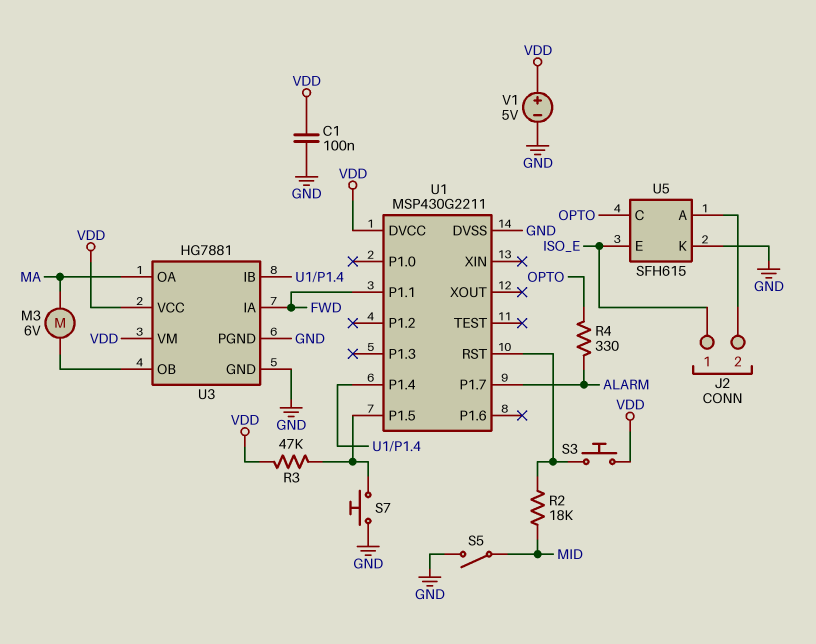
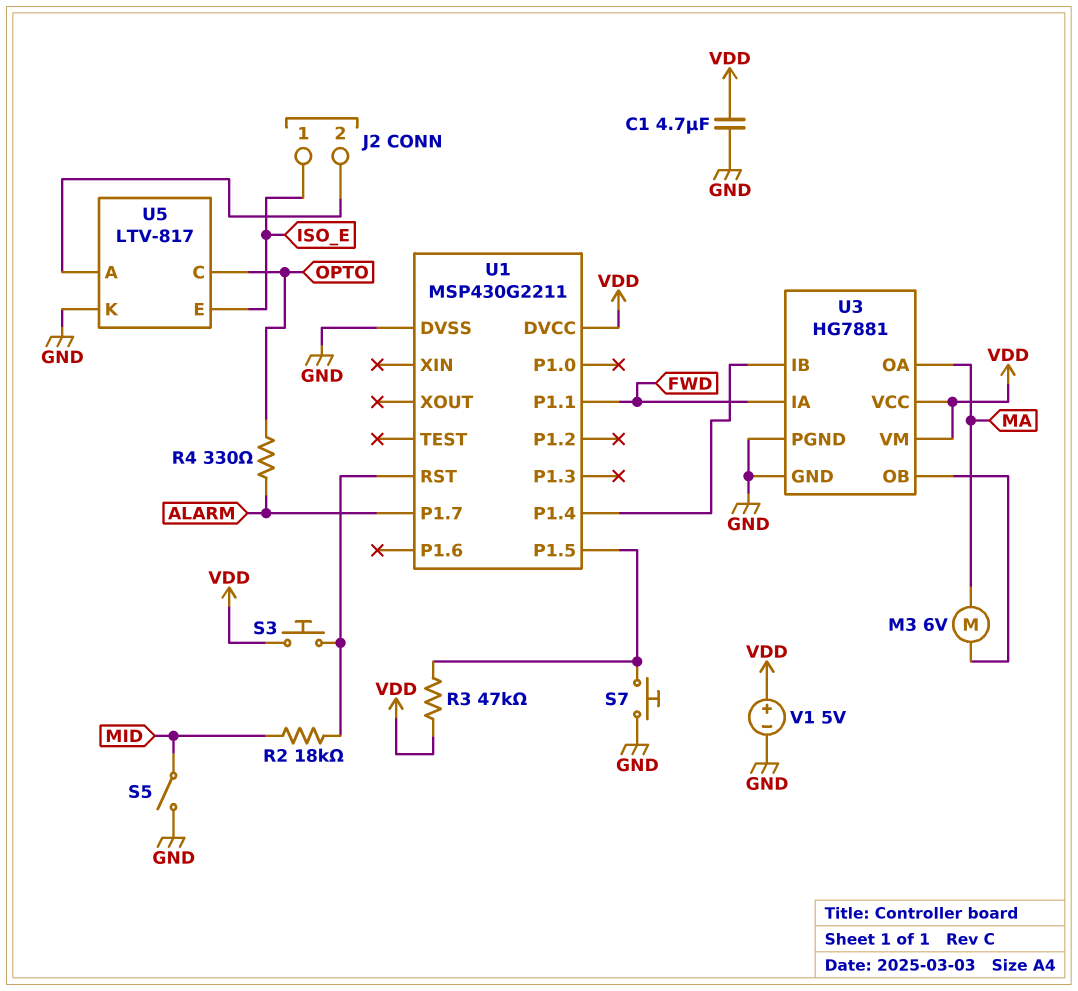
C1: 100nF (GND, VDD) -> 4.7uF (GND, VDD)
U5: SFH615 -> LTV-817

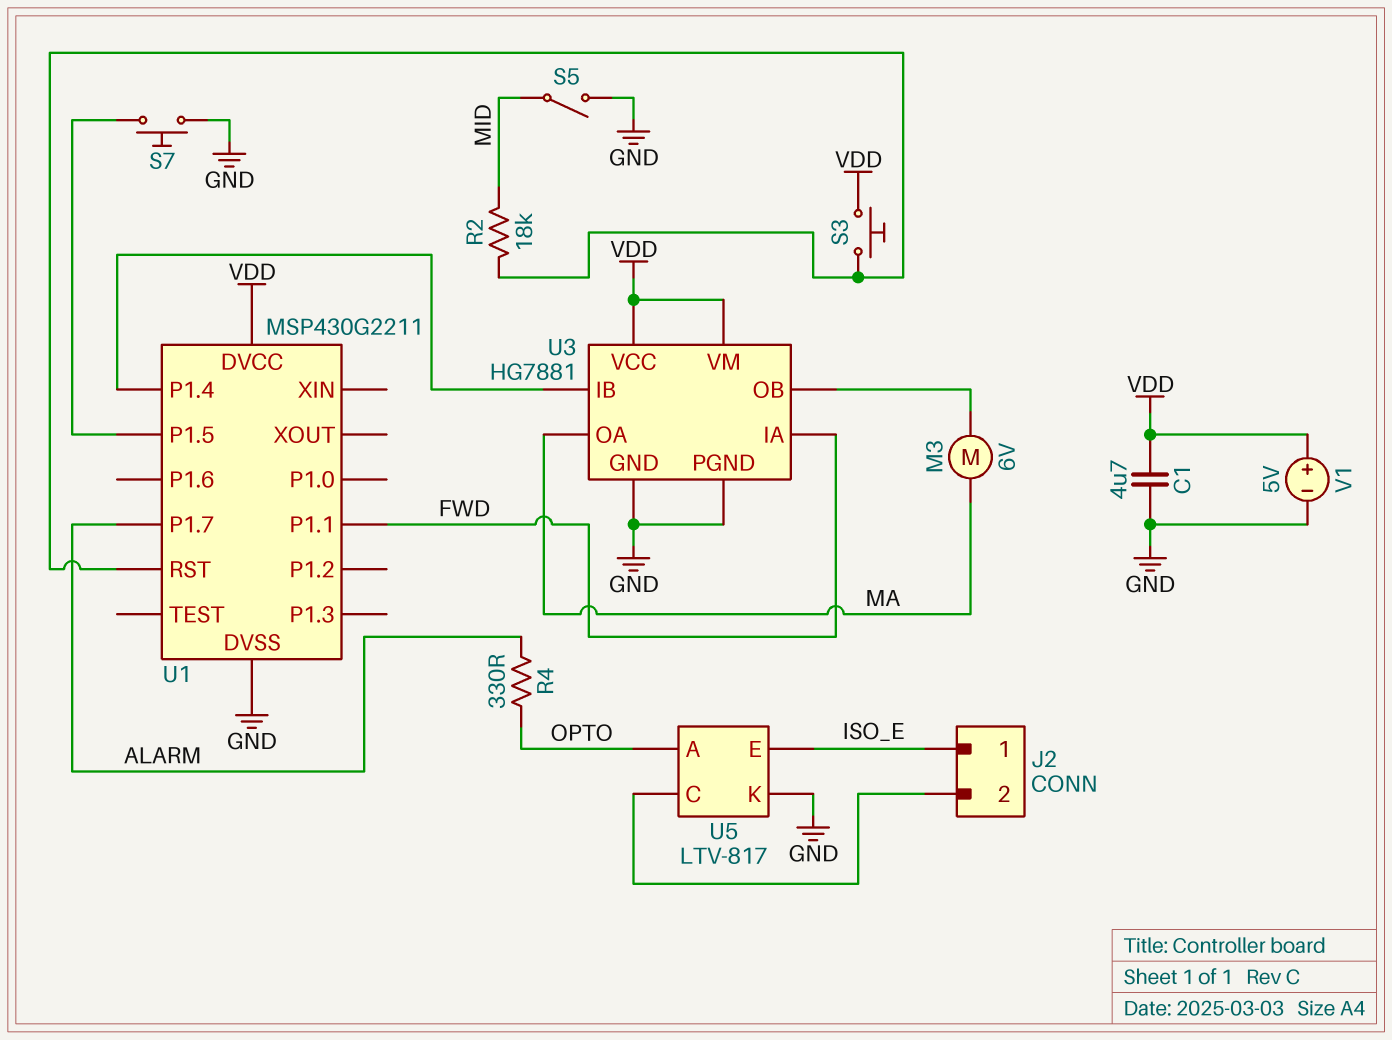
R3: 47k (U1/P1.5, VDD) -> none
U5 pin A: J2/2 -> OPTO
U5 pin C: OPTO -> J2/2

